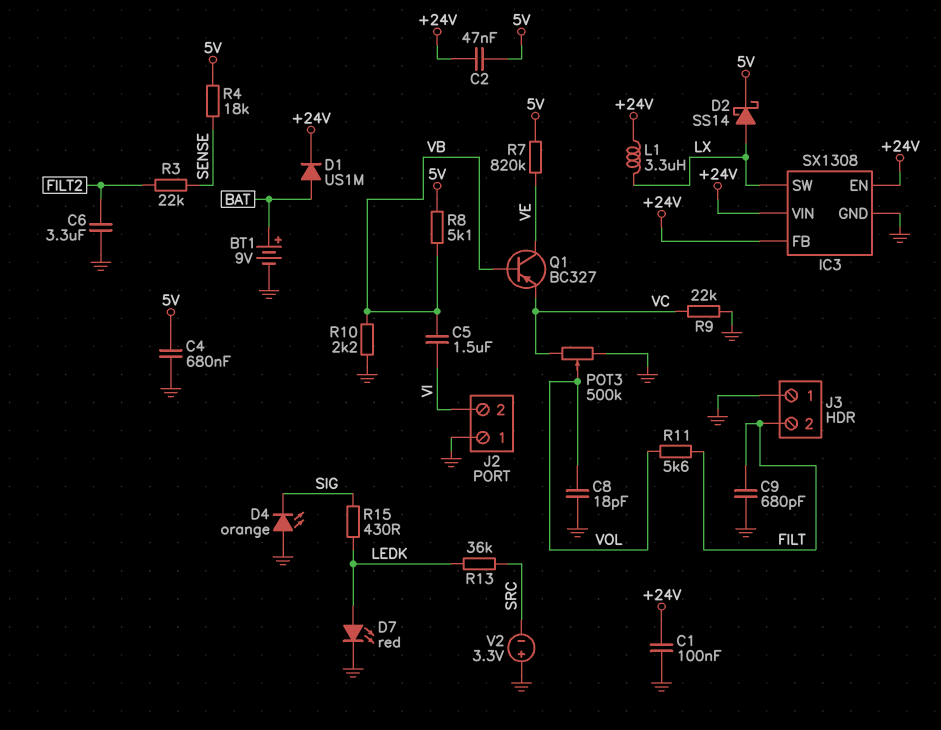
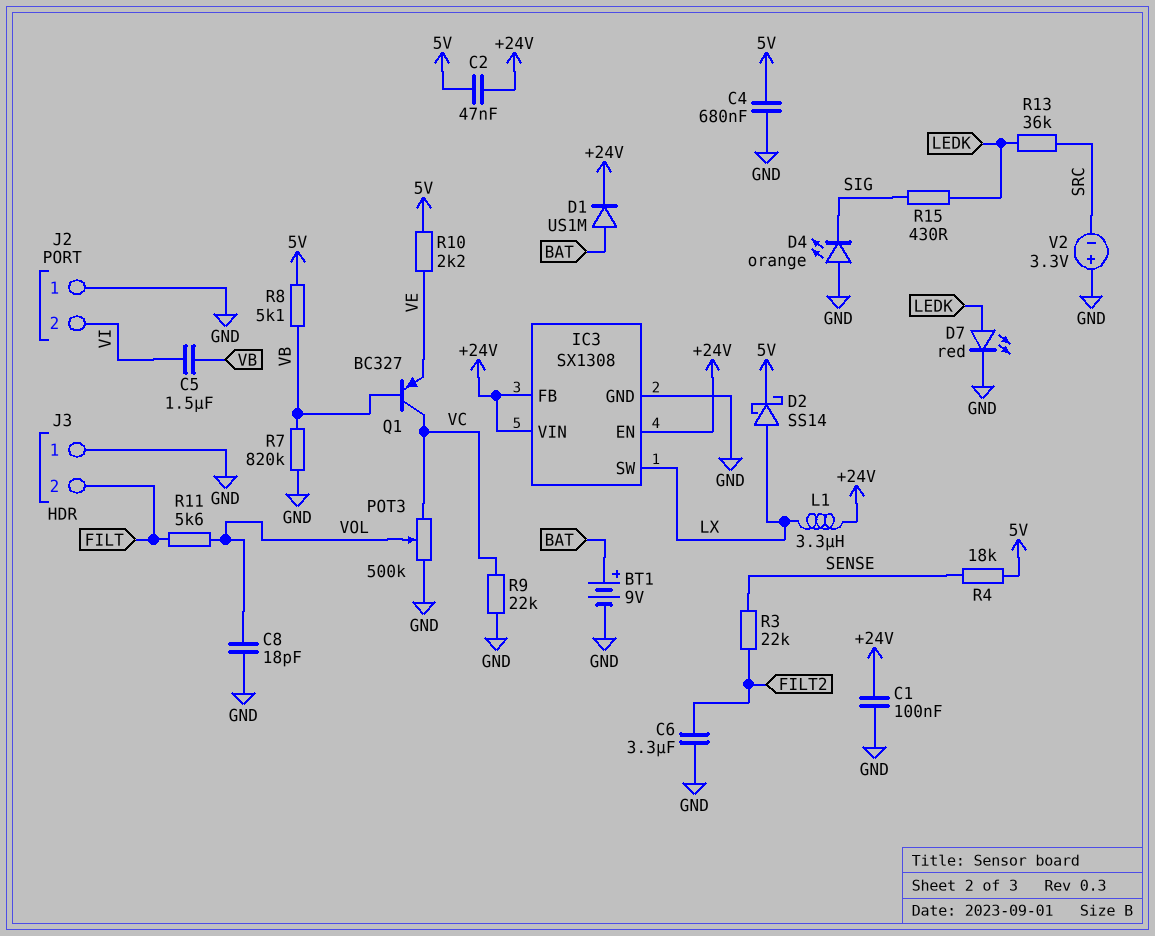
C9: 680pF (FILT, GND) -> none
Q1: PNP BC327 (B VB, C VE, E VC) -> PNP BC327 (B VB, C VC, E VE)
R7: 820k (5V, VE) -> 820k (GND, VB)
R10: 2.2k (GND, VB) -> 2.2k (5V, VE)

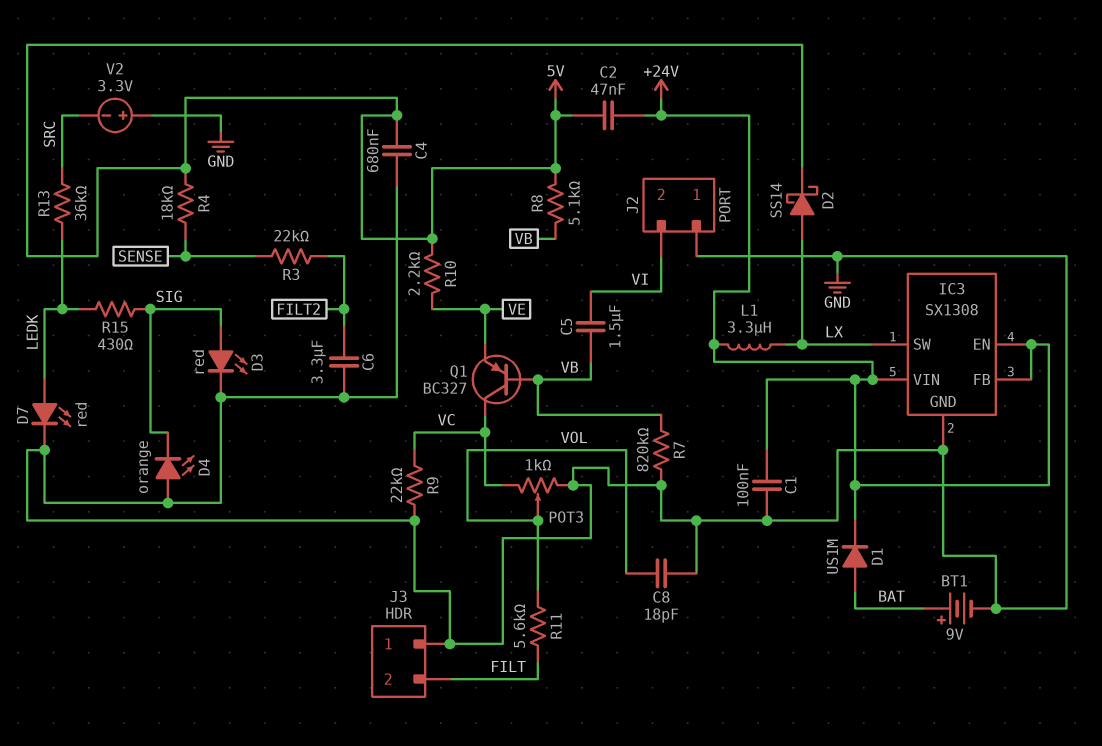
D3: none -> LED red (A SIG, K GND)
POT3: 500k (GND, VC, wiper VOL) -> 1k (GND, VC, wiper VOL)

